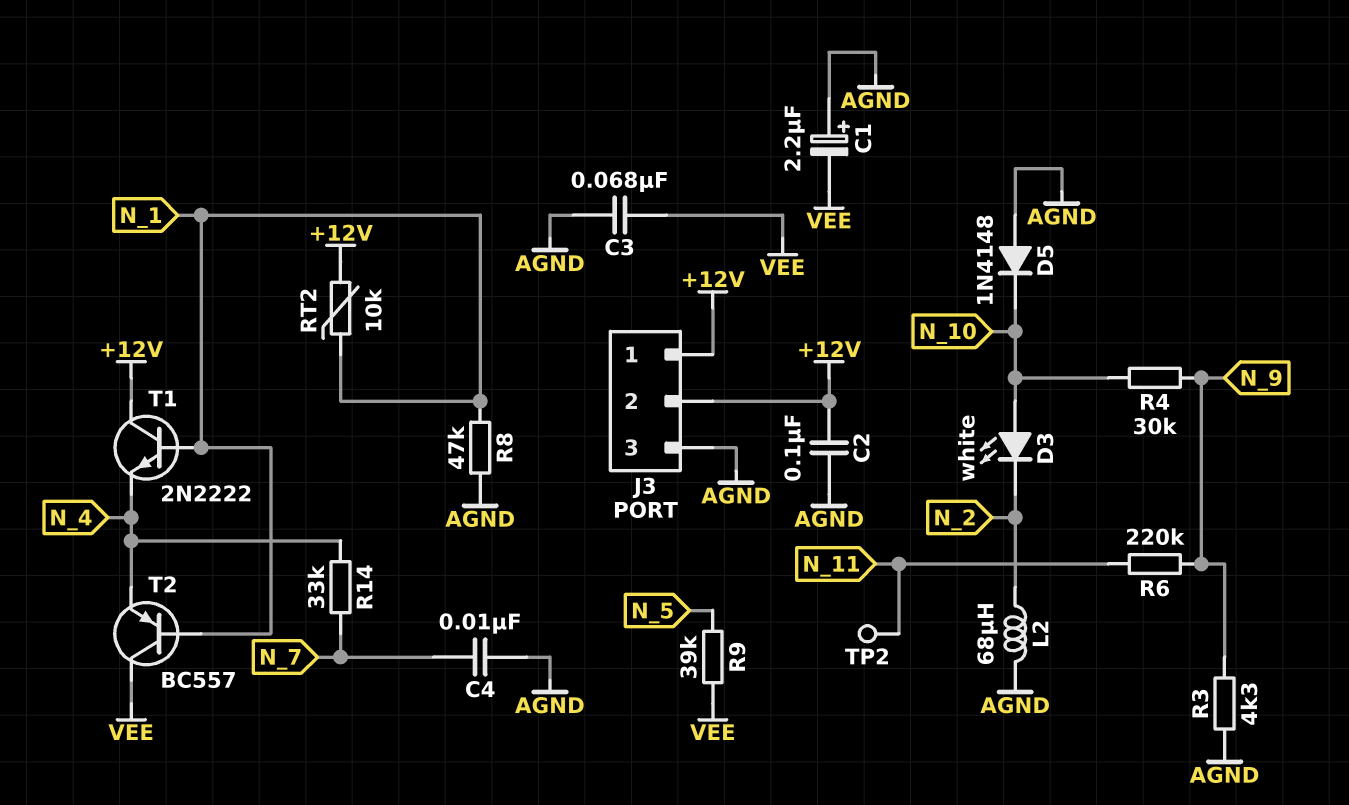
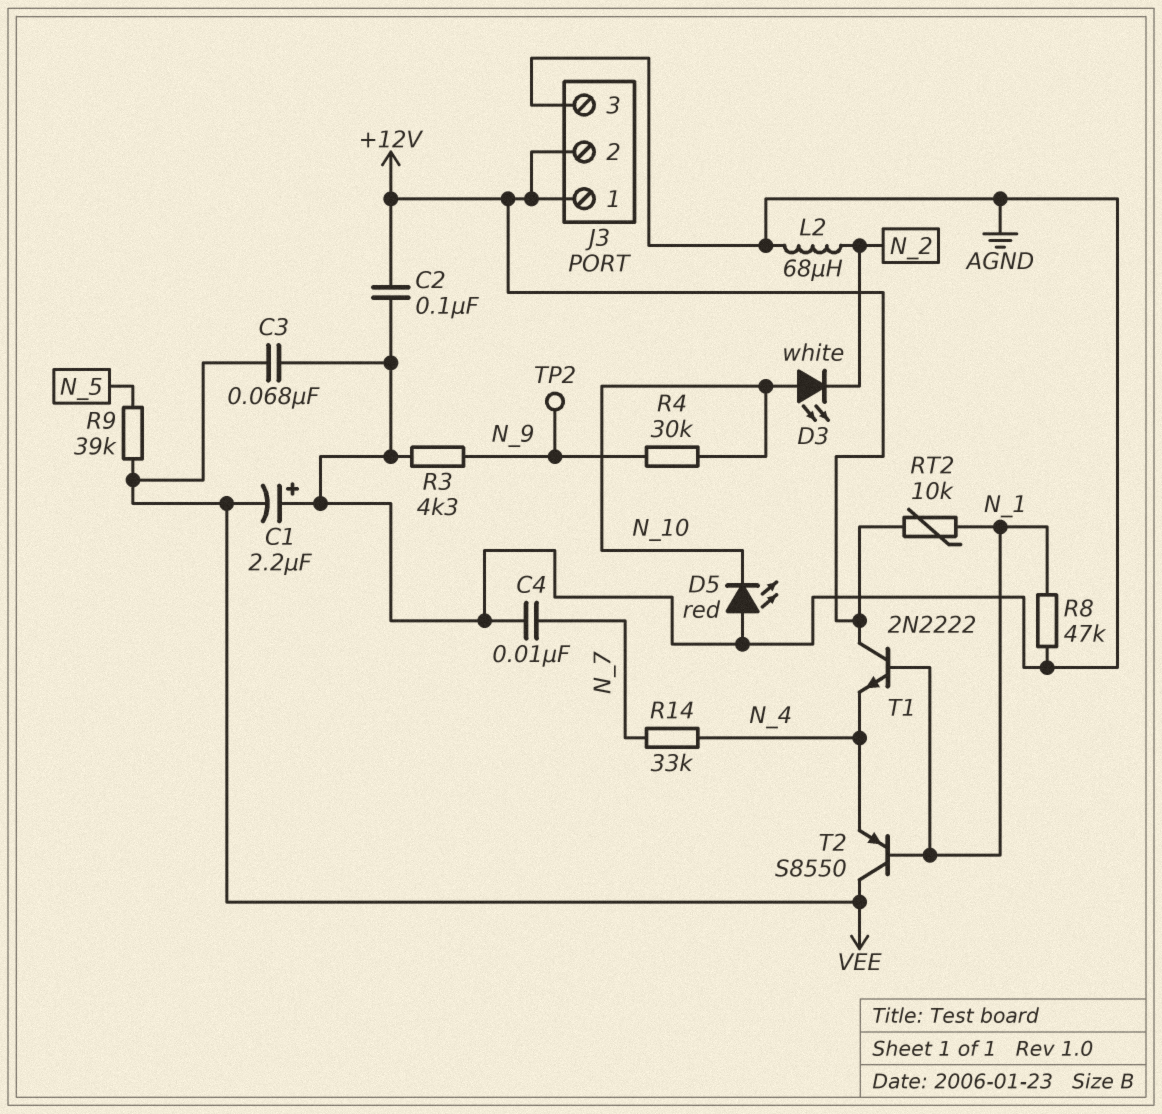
D5: diode 1N4148 (A AGND, K N_10) -> LED red (A AGND, K N_10)
R6: 220k (N_9, N_11) -> none
T2: PNP BC557 (B N_1, C VEE, E N_4) -> PNP S8550 (B N_1, C VEE, E N_4)
TP2: test point (N_11) -> test point (N_9)

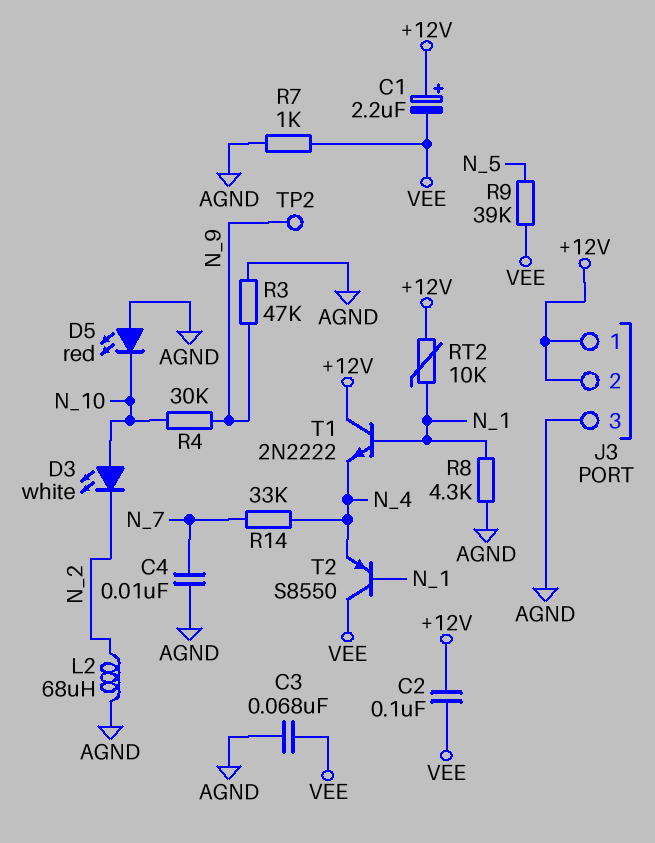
C1: 2.2uF (plus AGND, minus VEE) -> 2.2uF (plus +12V, minus VEE)
C2: 100nF (+12V, AGND) -> 100nF (+12V, VEE)
R3: 4.3k (AGND, N_9) -> 47k (AGND, N_9)
R7: none -> 1k (AGND, VEE)
R8: 47k (AGND, N_1) -> 4.3k (AGND, N_1)

